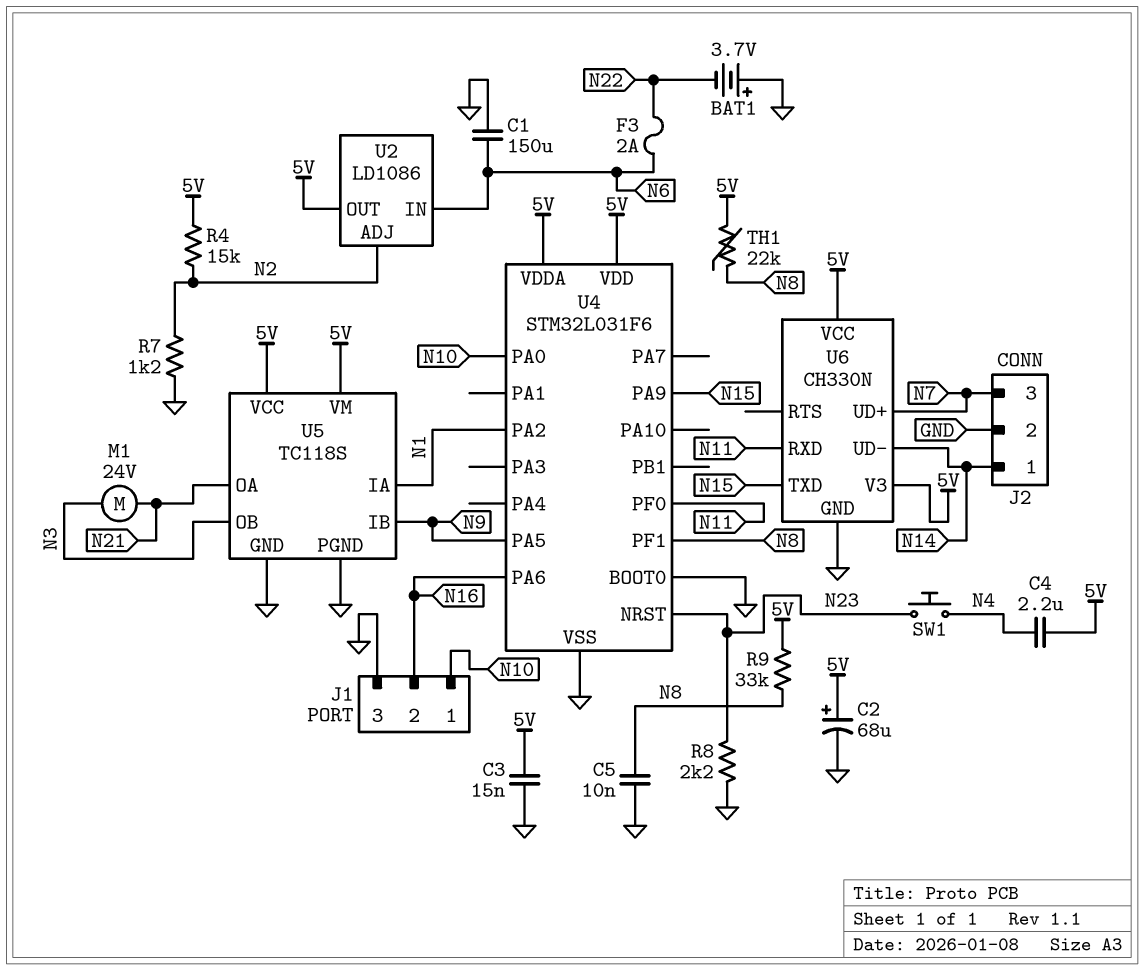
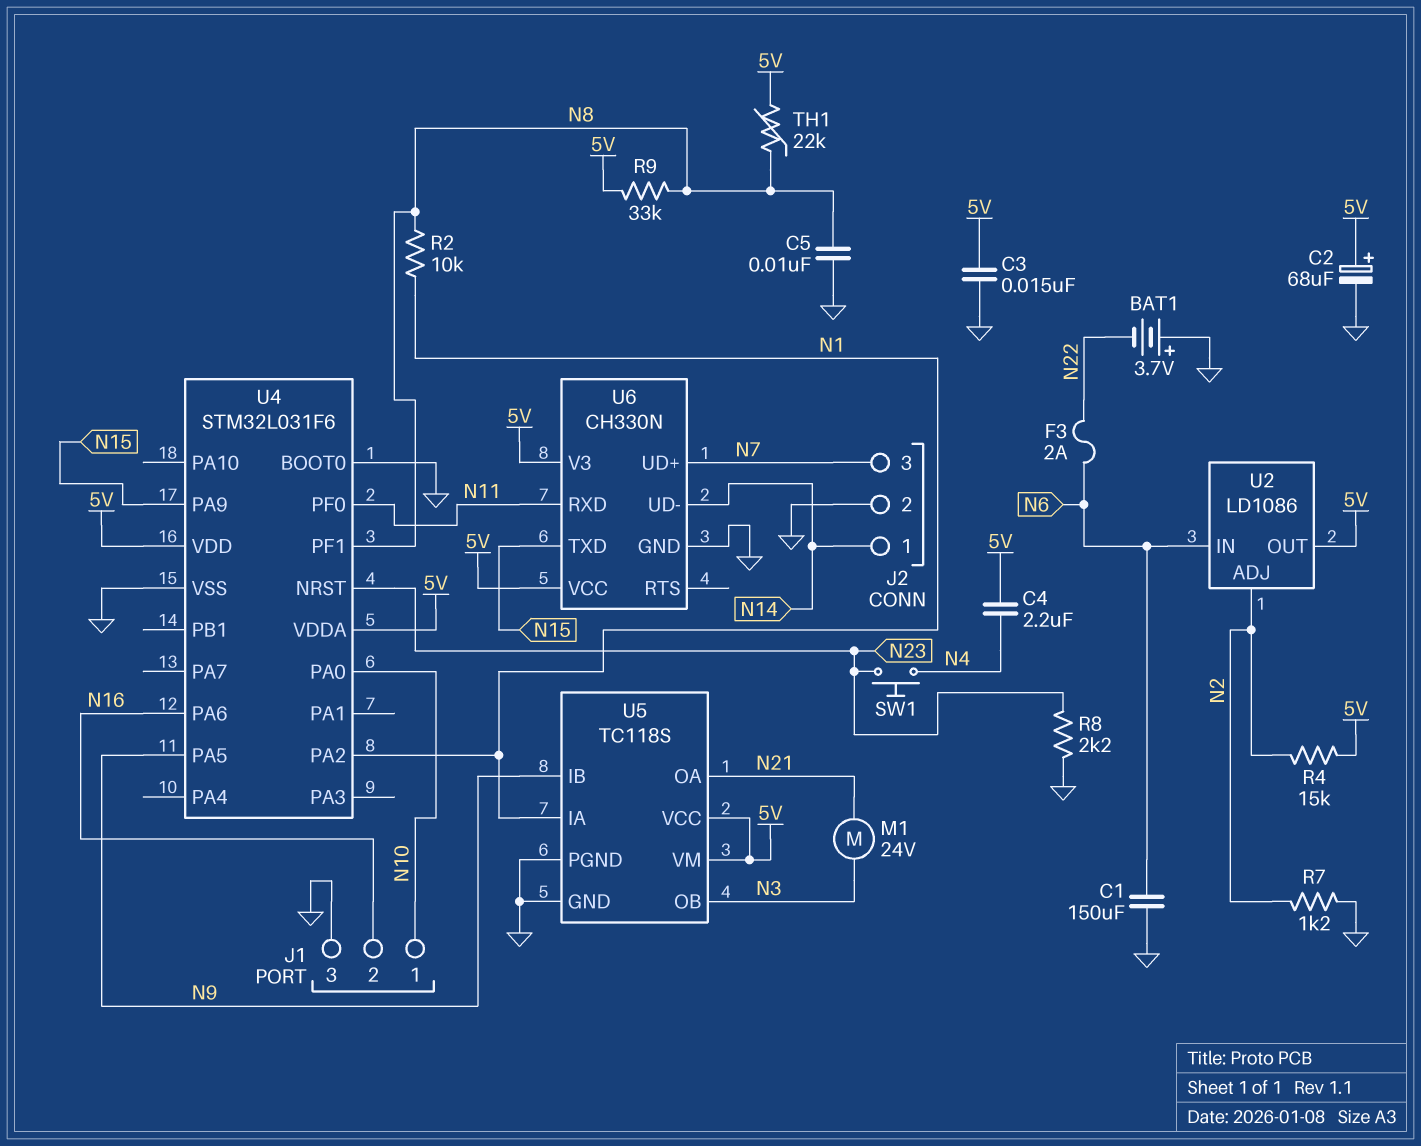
R2: none -> 10k (N1, N8)

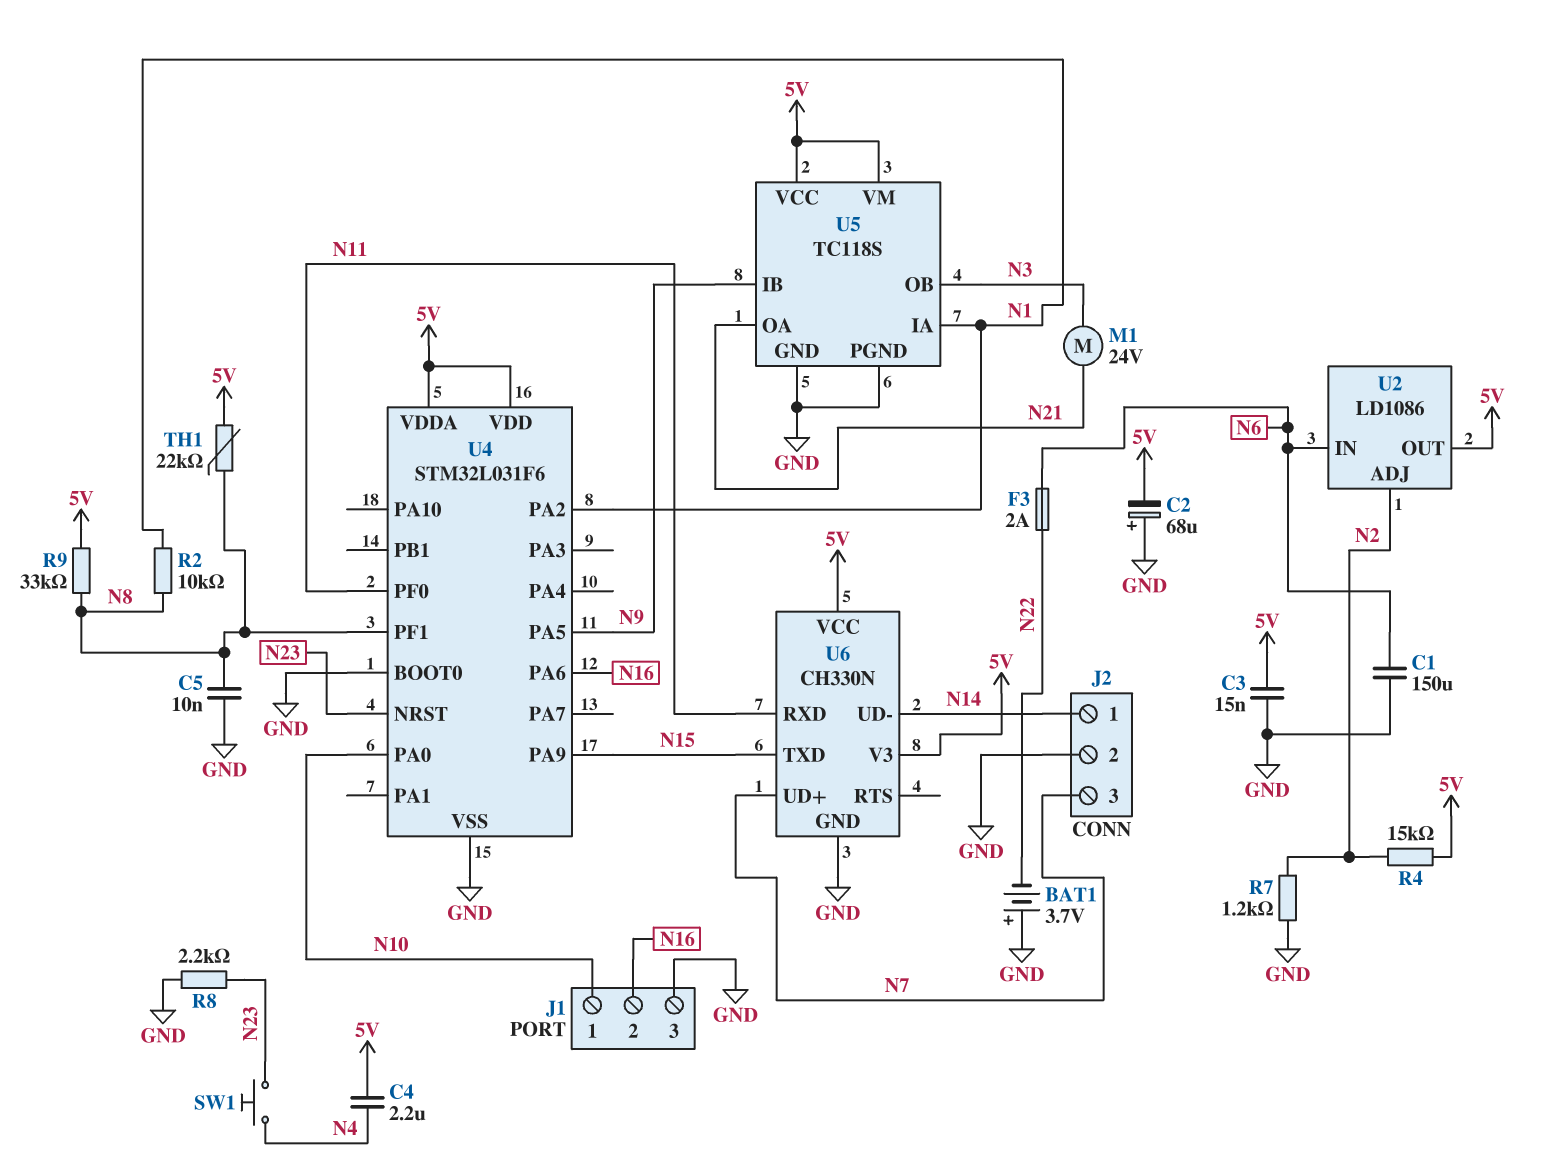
C2: 68uF (plus 5V, minus GND) -> 68uF (plus GND, minus 5V)

